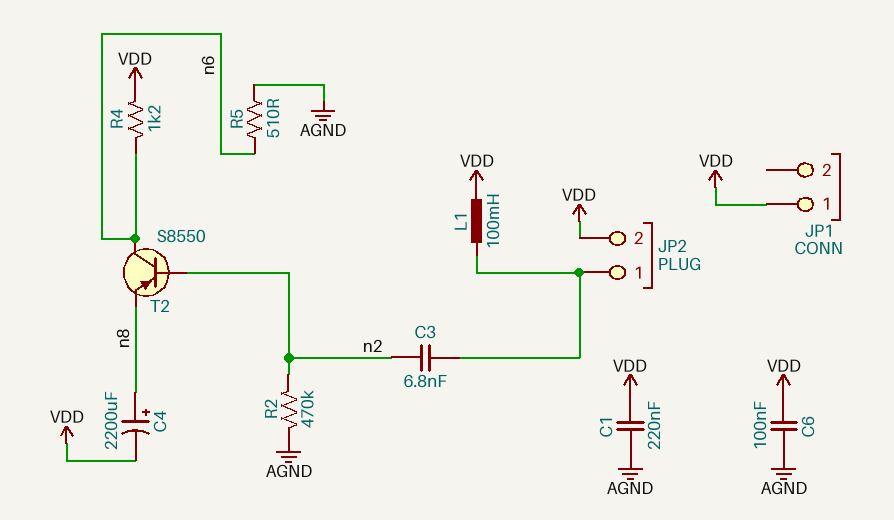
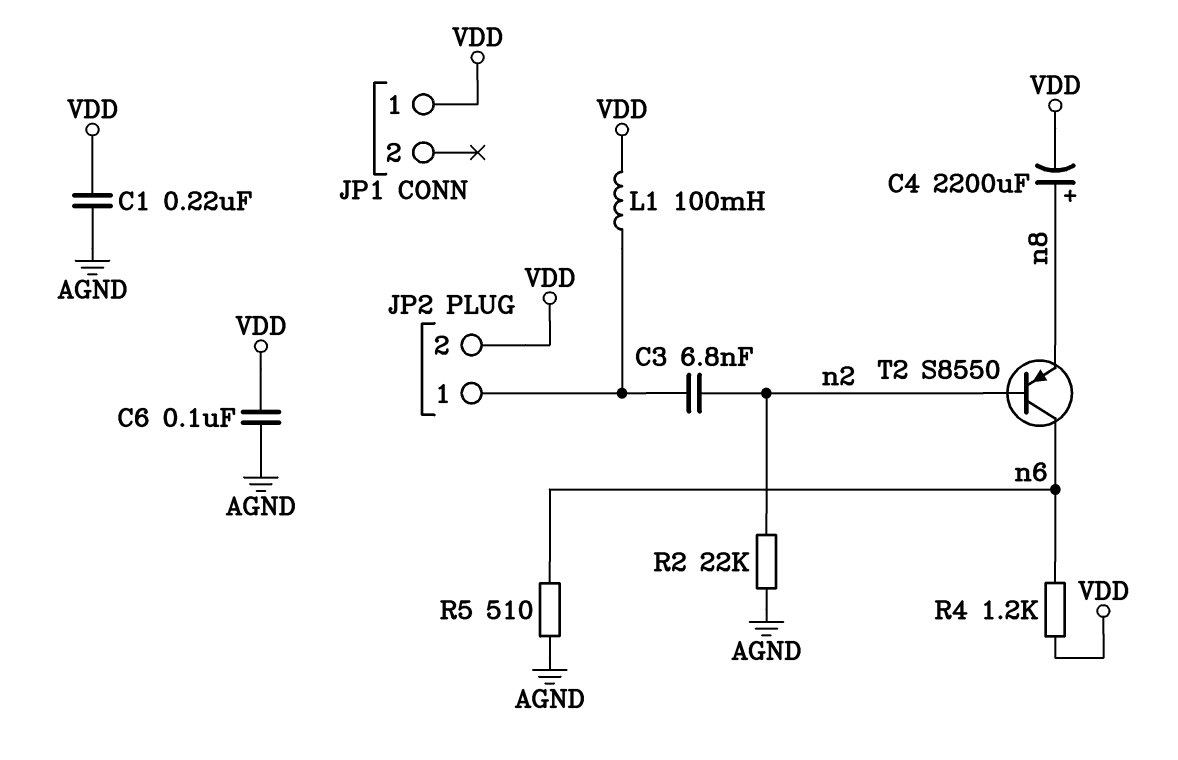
R2: 470k (AGND, n2) -> 22k (AGND, n2)

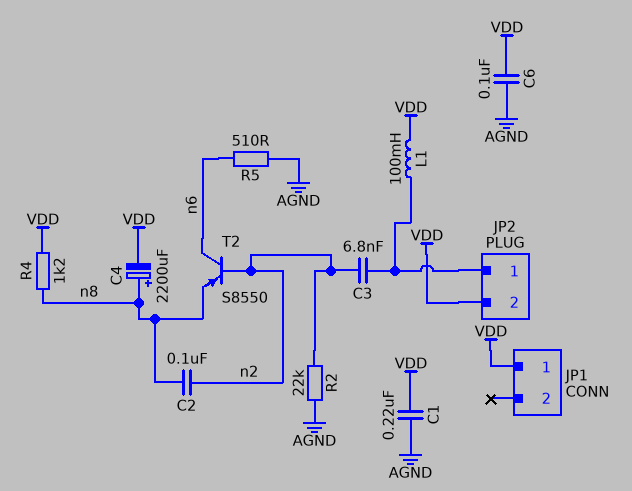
C2: none -> 100nF (n2, n8)
R4: 1.2k (VDD, n6) -> 1.2k (VDD, n8)

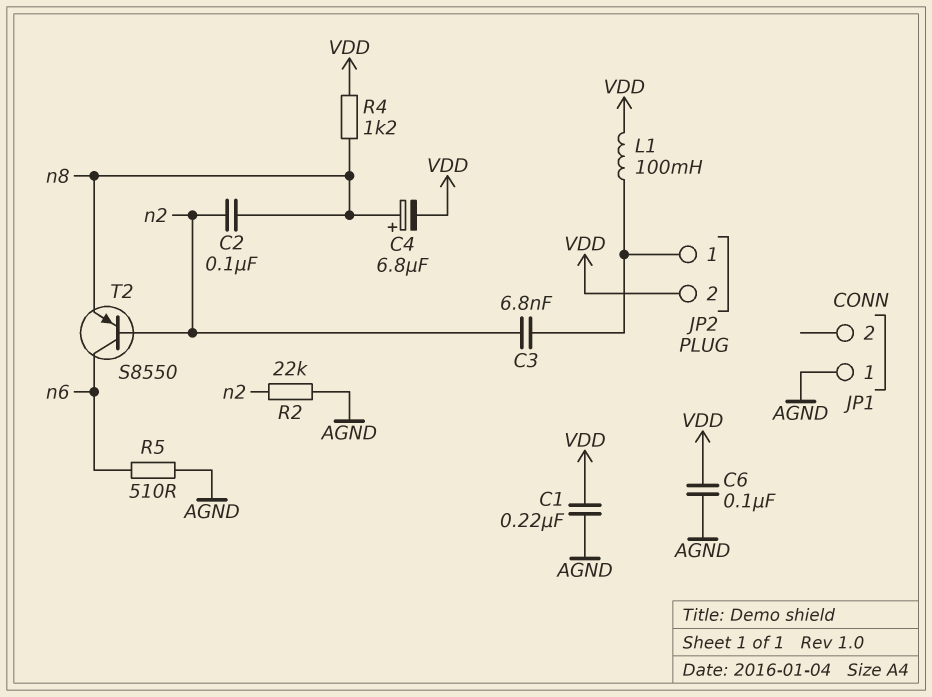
C4: 2200uF (plus n8, minus VDD) -> 6.8uF (plus n8, minus VDD)
JP1 pin 1: VDD -> AGND

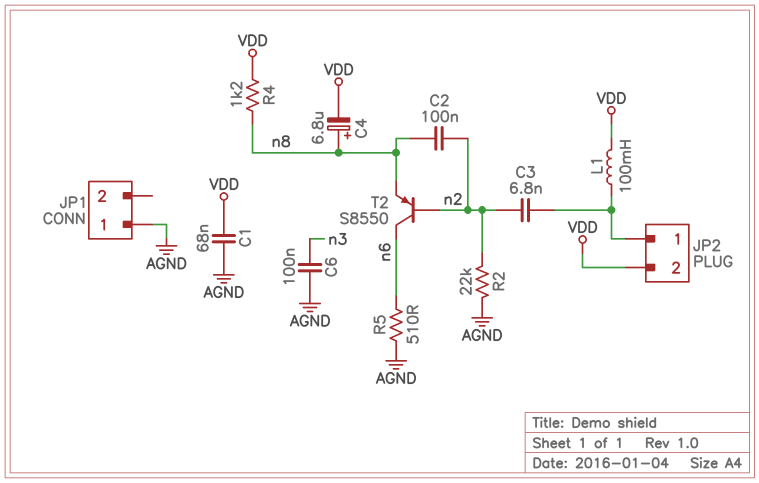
C1: 220nF (AGND, VDD) -> 68nF (AGND, VDD)
C6: 100nF (AGND, VDD) -> 100nF (AGND, n3)

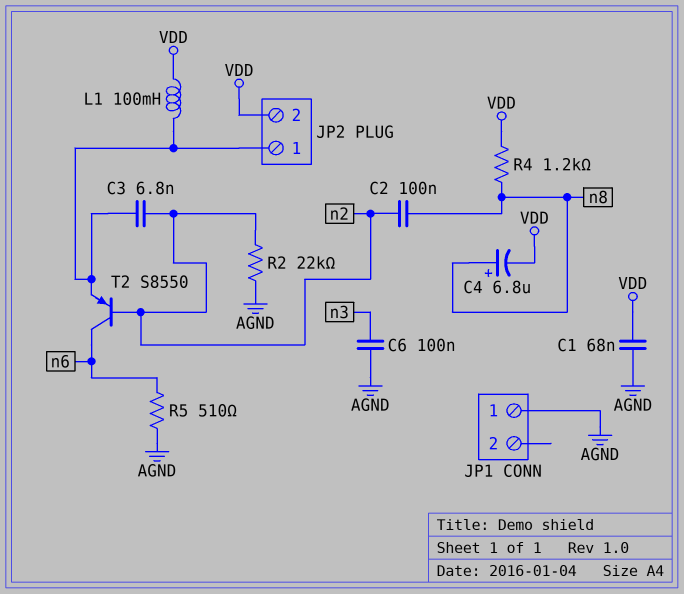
T2: PNP S8550 (B n2, C n6, E n8) -> PNP S8550 (B n2, C n6, E JP2/1)

